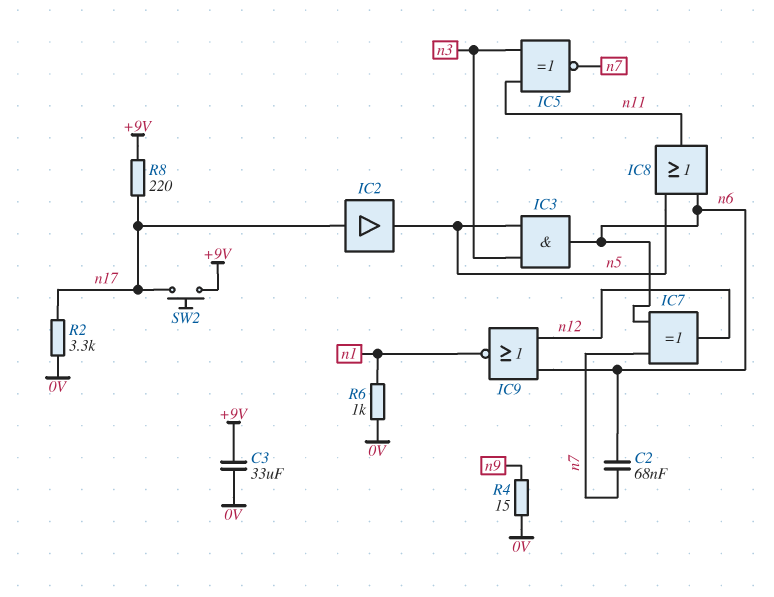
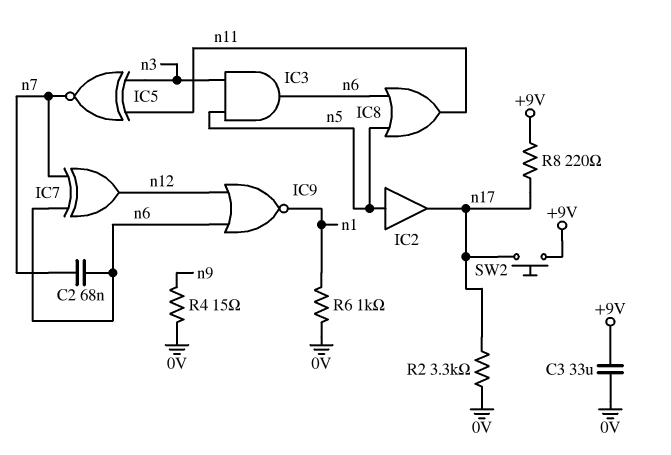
IC2: buffer (in n17, out n5) -> buffer (in n5, out n17)

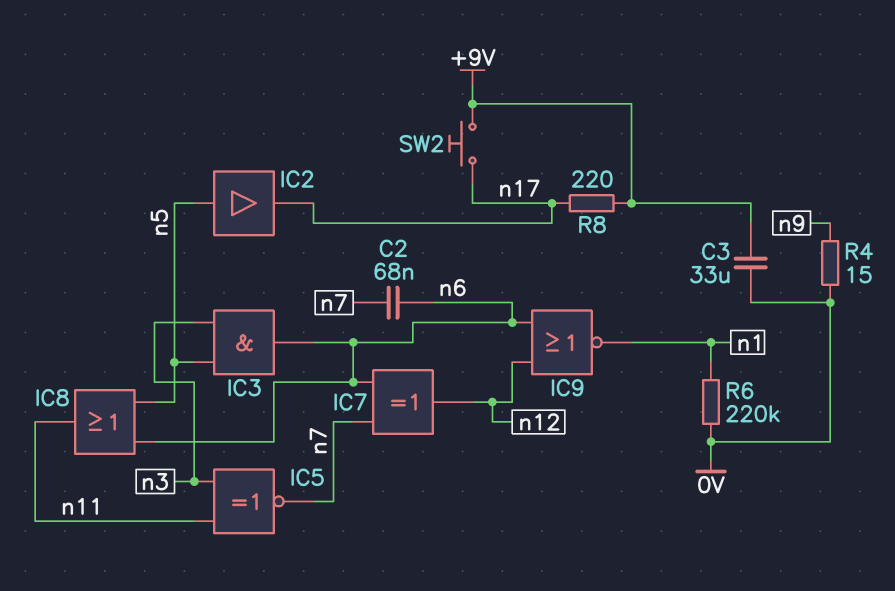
R2: 3.3k (0V, n17) -> none
R6: 1k (0V, n1) -> 220k (0V, n1)

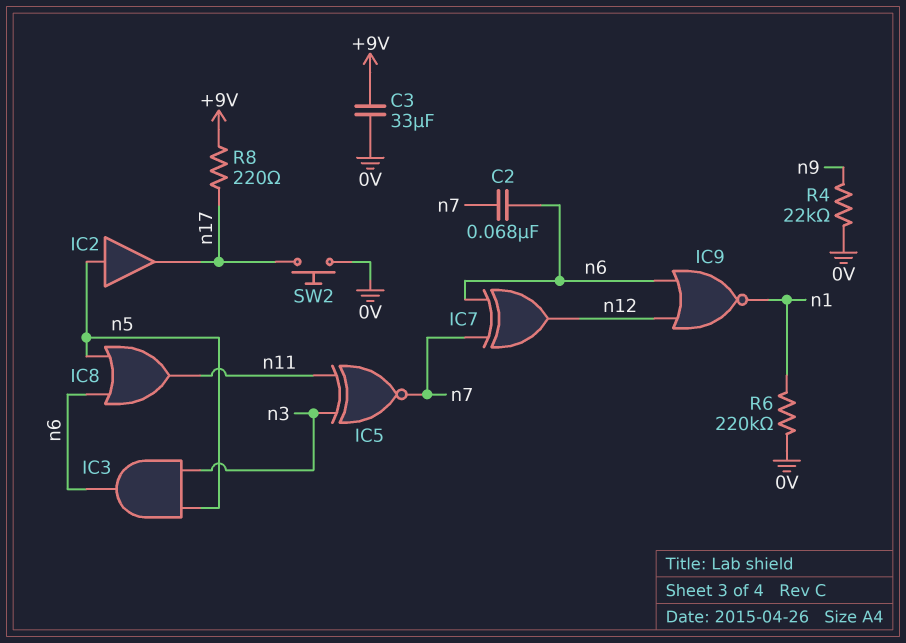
R4: 15 (0V, n9) -> 22k (0V, n9)
SW2: button (+9V, n17) -> button (0V, n17)

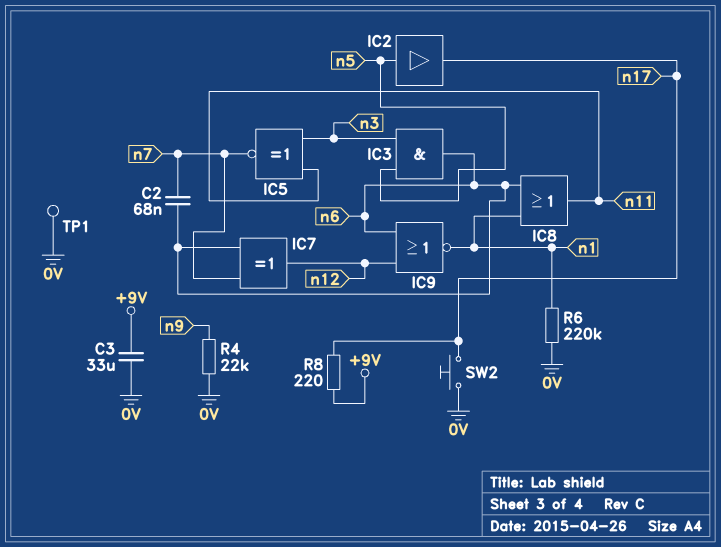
IC8: OR (in n5, in n6, out n11) -> OR (in n1, in n6, out n11)
TP1: none -> test point (0V)

